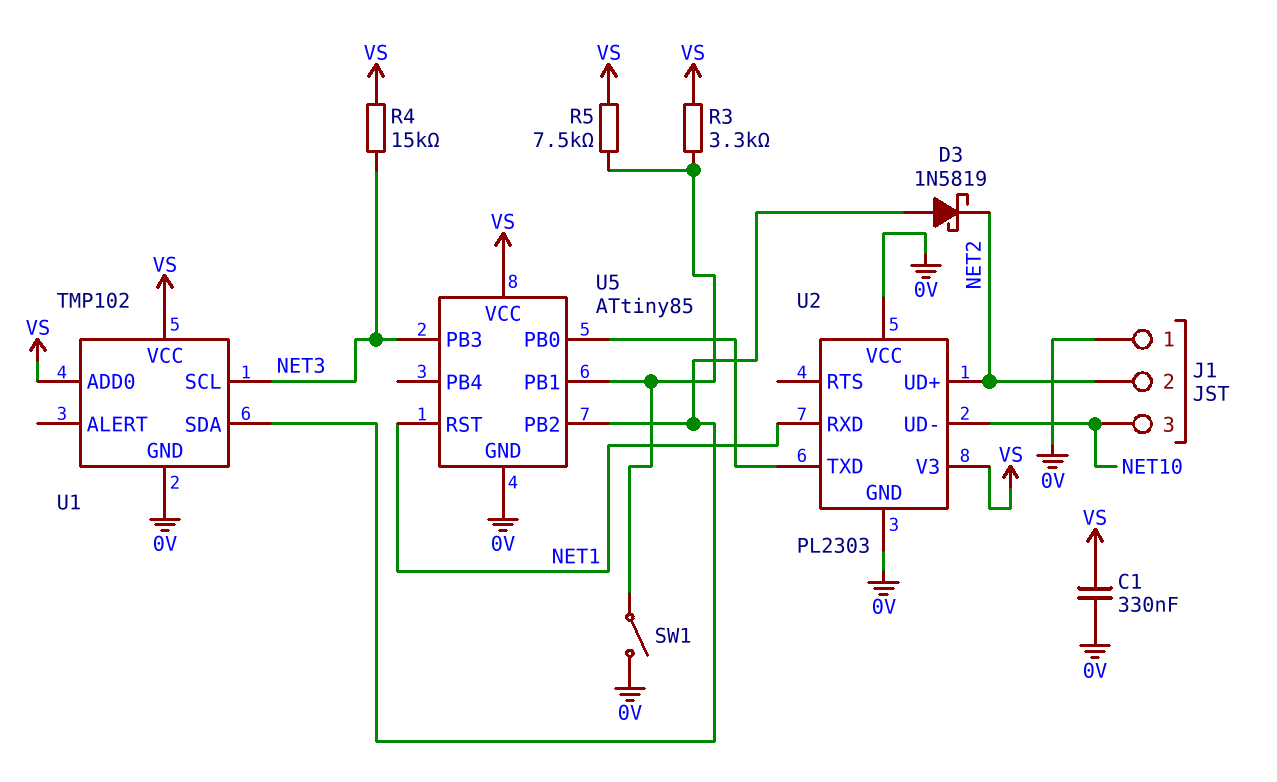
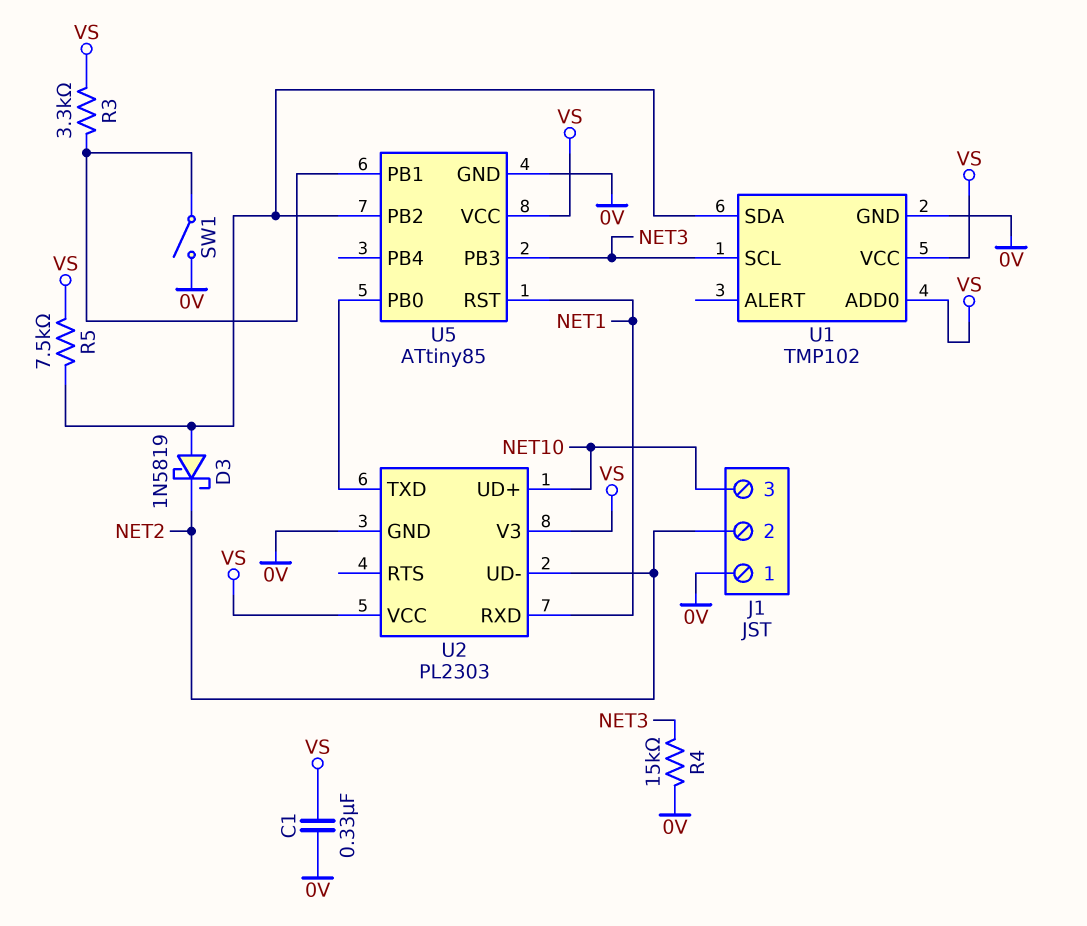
R4: 15k (NET3, VS) -> 15k (0V, NET3)
R5: 7.5k (U5/PB1, VS) -> 7.5k (U1/SDA, VS)
U2 pin UD+: NET2 -> NET10
U2 pin UD-: NET10 -> NET2
U2 pin VCC: 0V -> VS

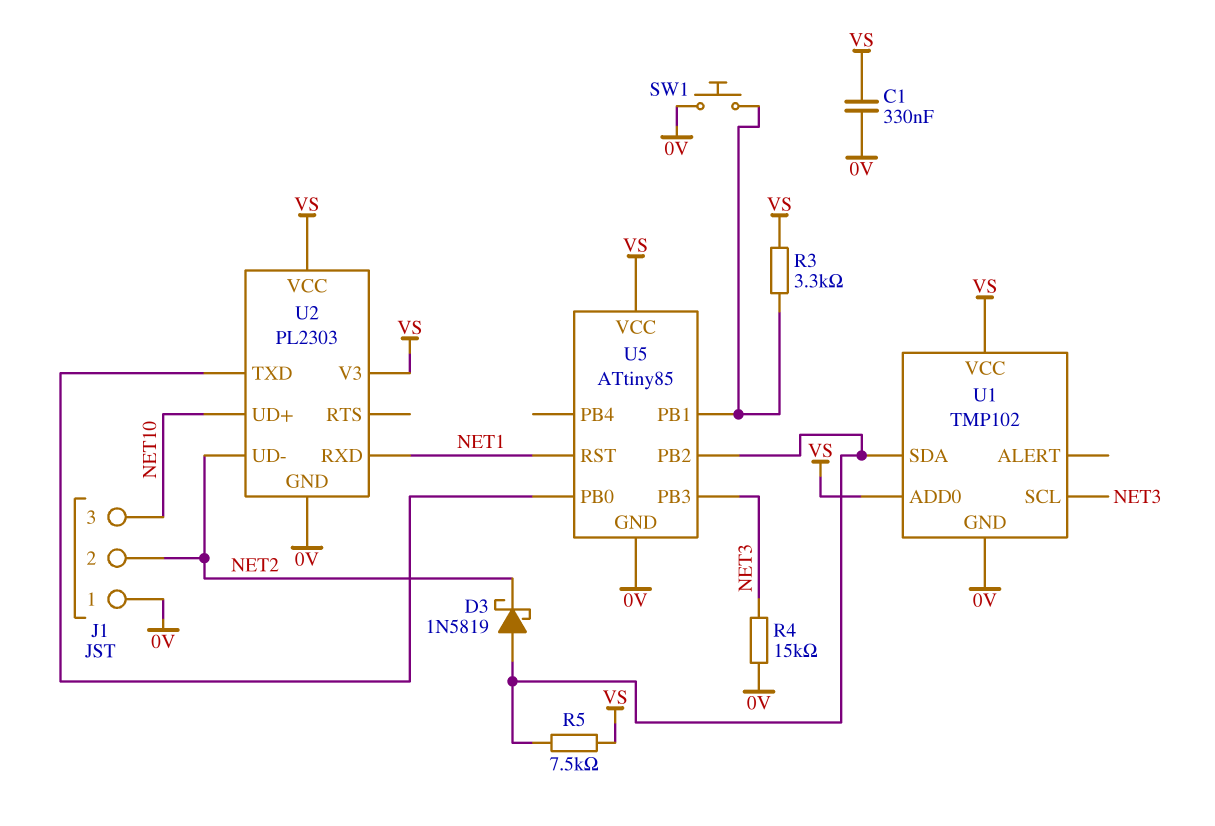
SW1: switch (0V, U5/PB1) -> button (0V, U5/PB1)

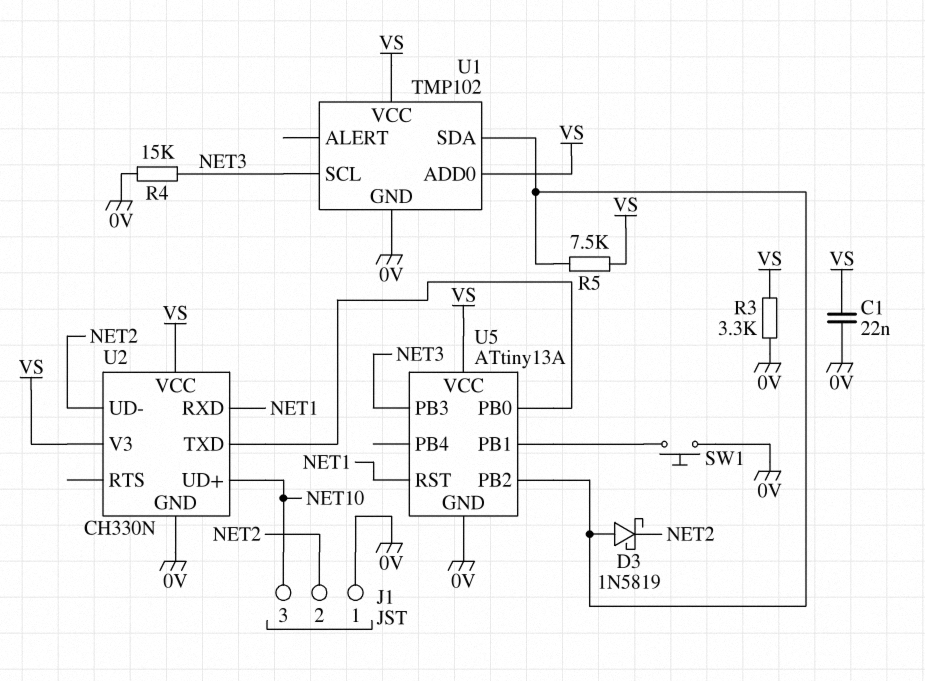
C1: 330nF (0V, VS) -> 22nF (0V, VS)
R3: 3.3k (U5/PB1, VS) -> 3.3k (0V, VS)
U2: PL2303 -> CH330N
U5: ATtiny85 -> ATtiny13A

